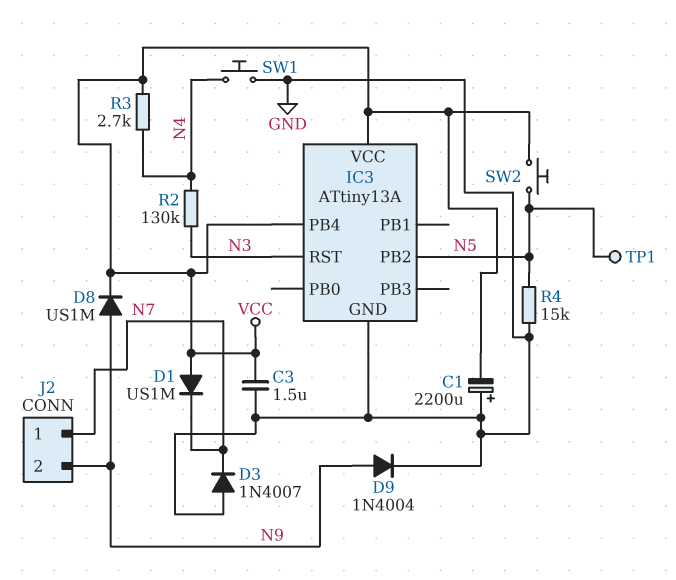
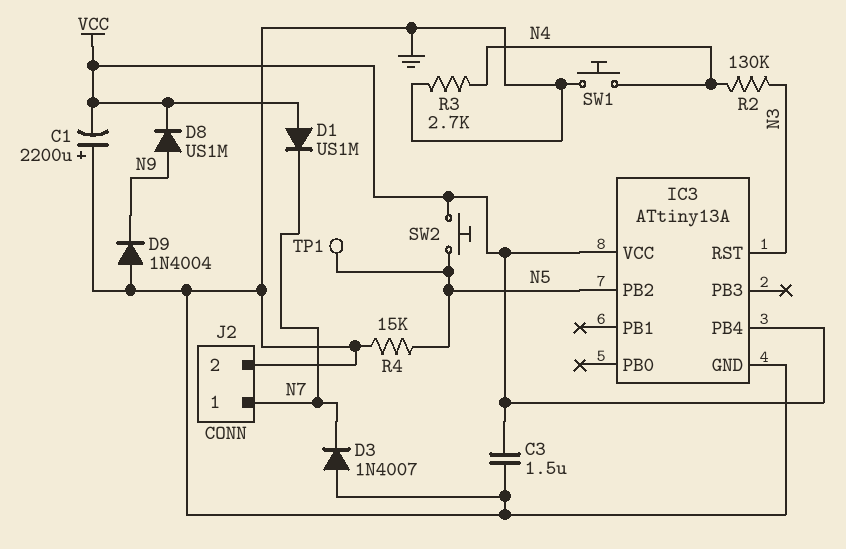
D9: diode 1N4004 (A N9, K GND) -> diode 1N4004 (A GND, K N9)
J2 pin 2: N9 -> GND
R3: 2.7k (N4, VCC) -> 2.7k (GND, N4)

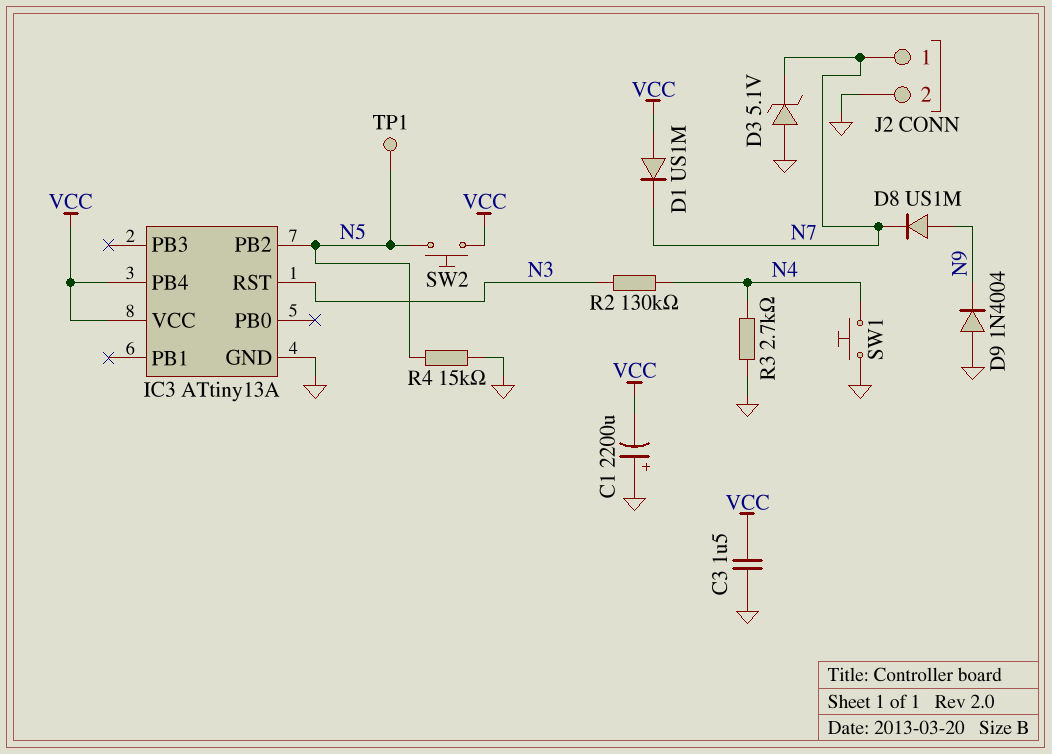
D3: diode 1N4007 (A GND, K N7) -> zener 5.1V (A GND, K N7)
D8: diode US1M (A N9, K VCC) -> diode US1M (A N9, K N7)

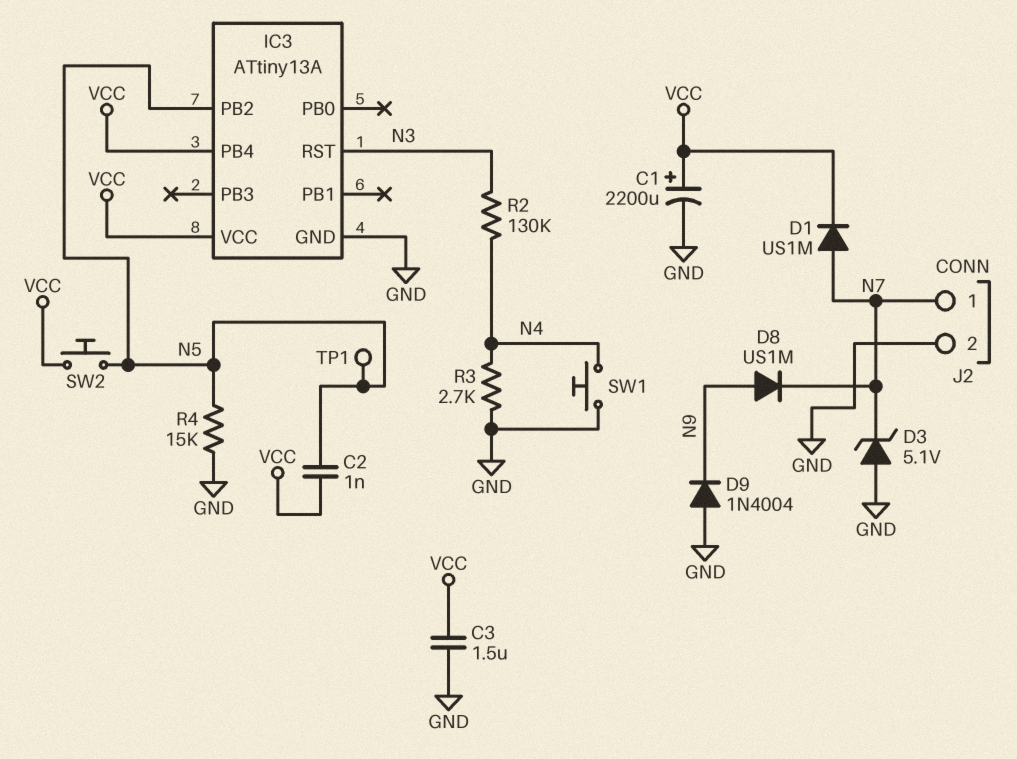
C1: 2200uF (plus GND, minus VCC) -> 2200uF (plus VCC, minus GND)
C2: none -> 1nF (N5, VCC)
D1: diode US1M (A VCC, K N7) -> diode US1M (A N7, K VCC)

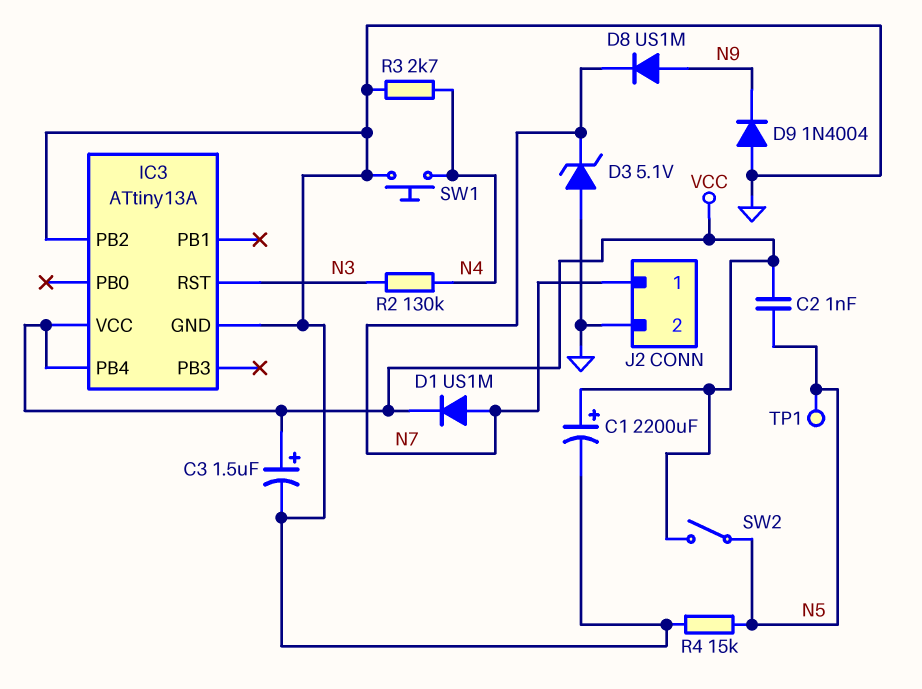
C3: 1.5uF (GND, VCC) -> 1.5uF (plus VCC, minus GND)
IC3 pin PB2: N5 -> GND
SW2: button (N5, VCC) -> switch (N5, VCC)

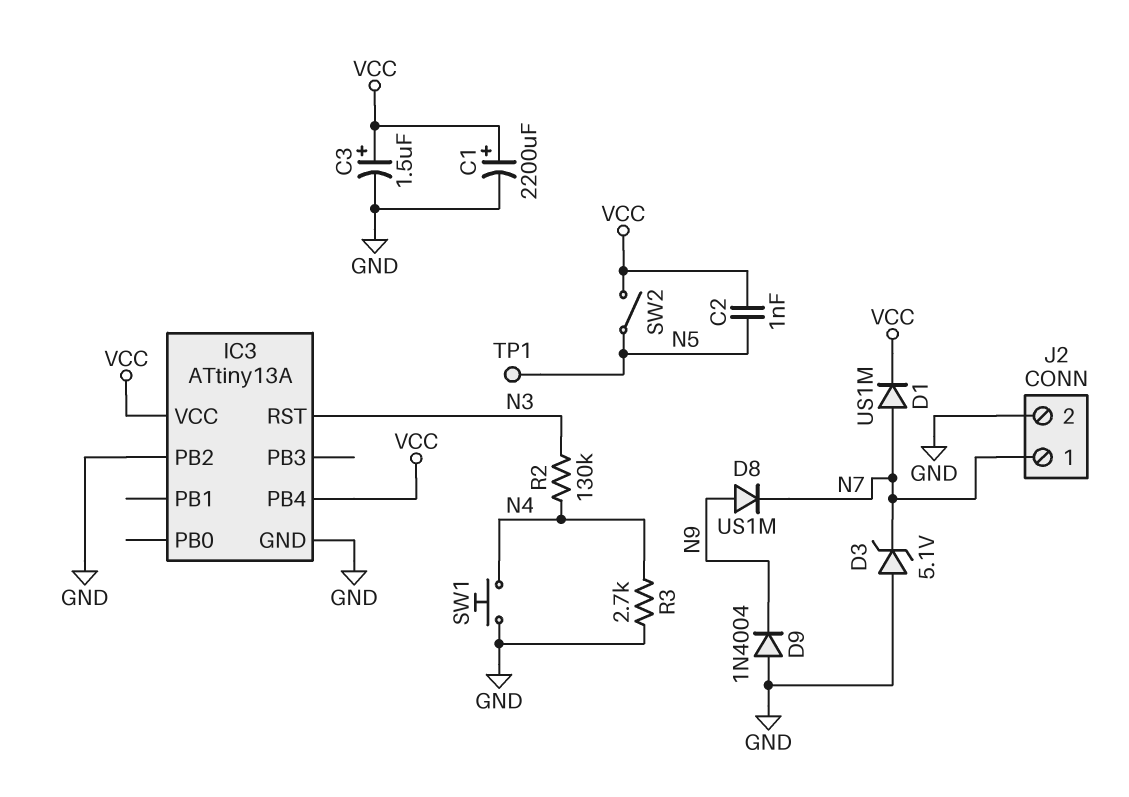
R4: 15k (GND, N5) -> none

